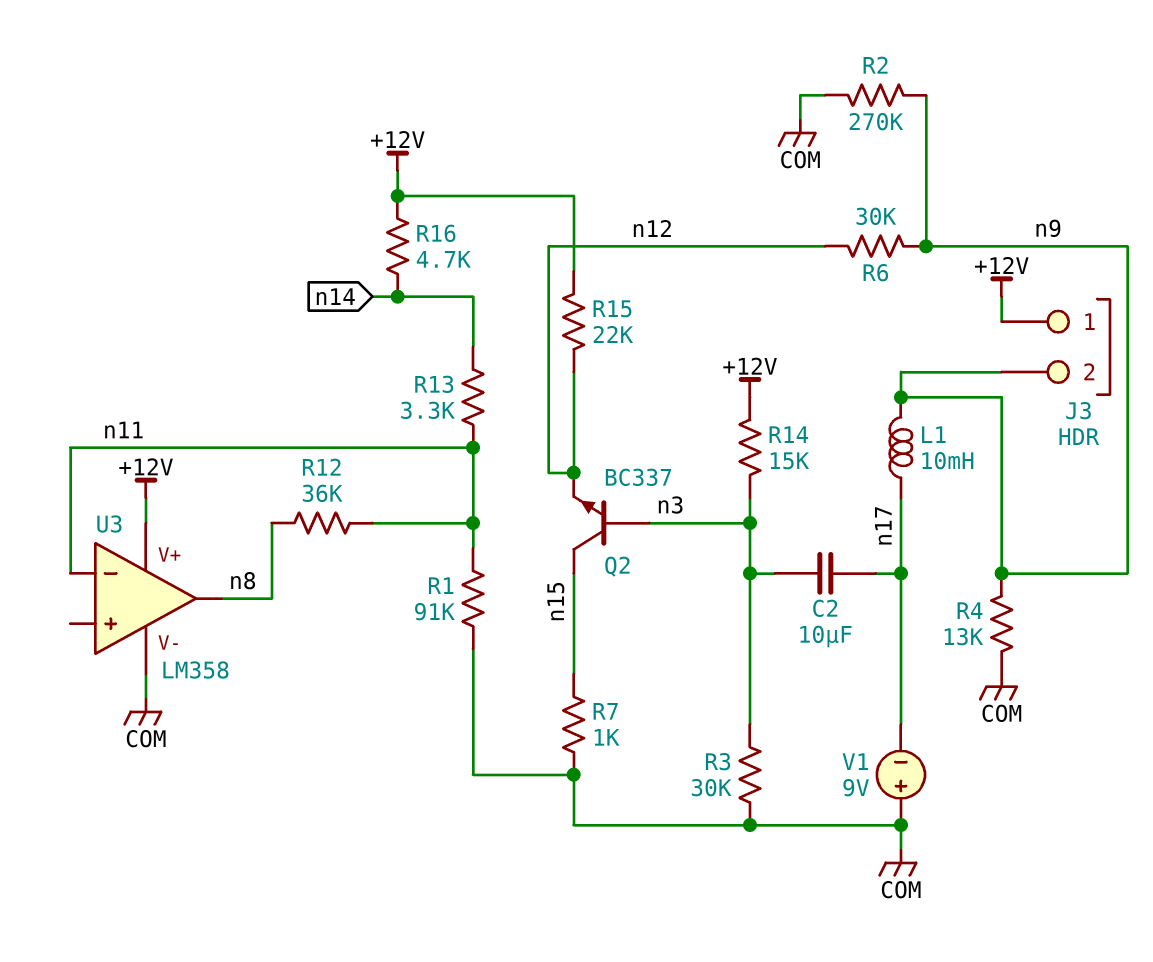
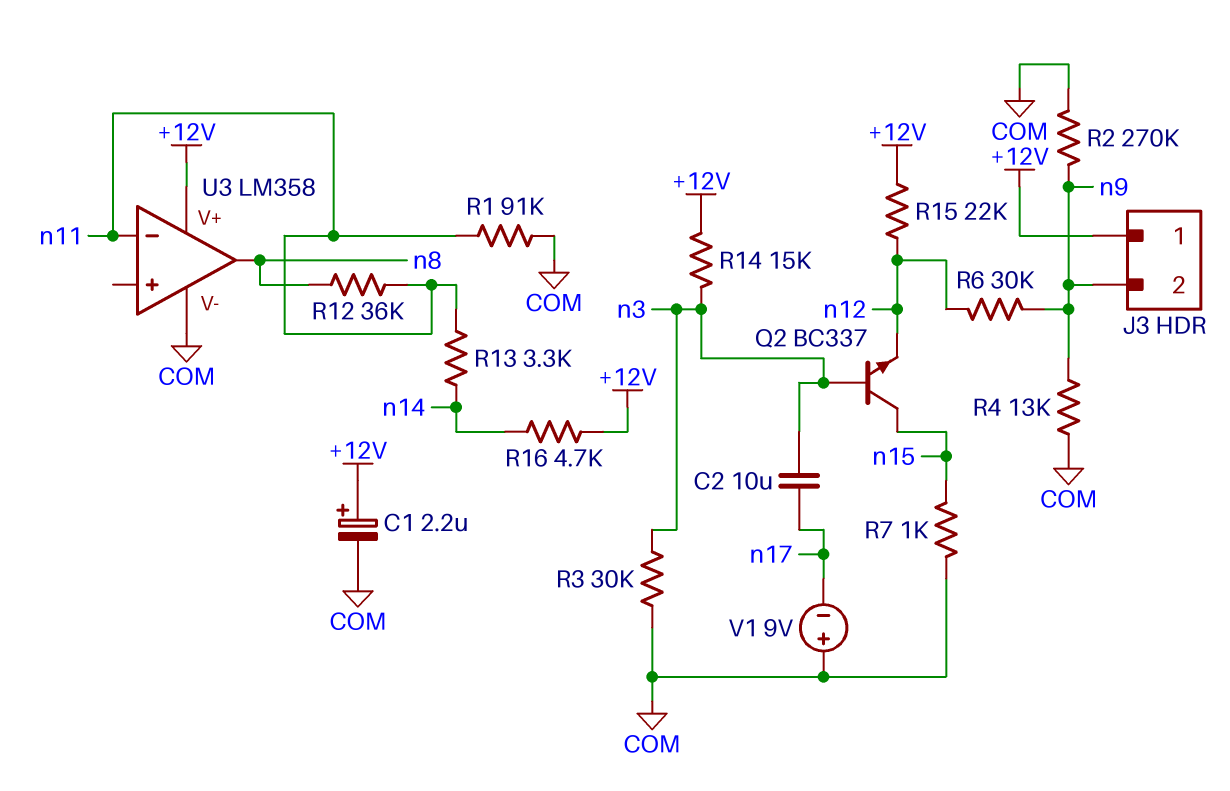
C1: none -> 2.2uF (plus +12V, minus COM)
L1: 10mH (n9, n17) -> none

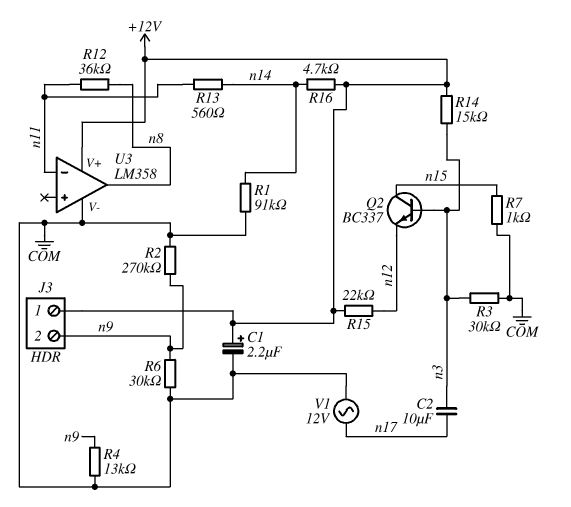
R1: 91k (COM, n11) -> 91k (COM, n14)
R6: 30k (n9, n12) -> 30k (COM, n9)
R13: 3.3k (n11, n14) -> 560 (n11, n14)
V1: 9V (plus COM, minus n17) -> AC 12V (COM, n17)

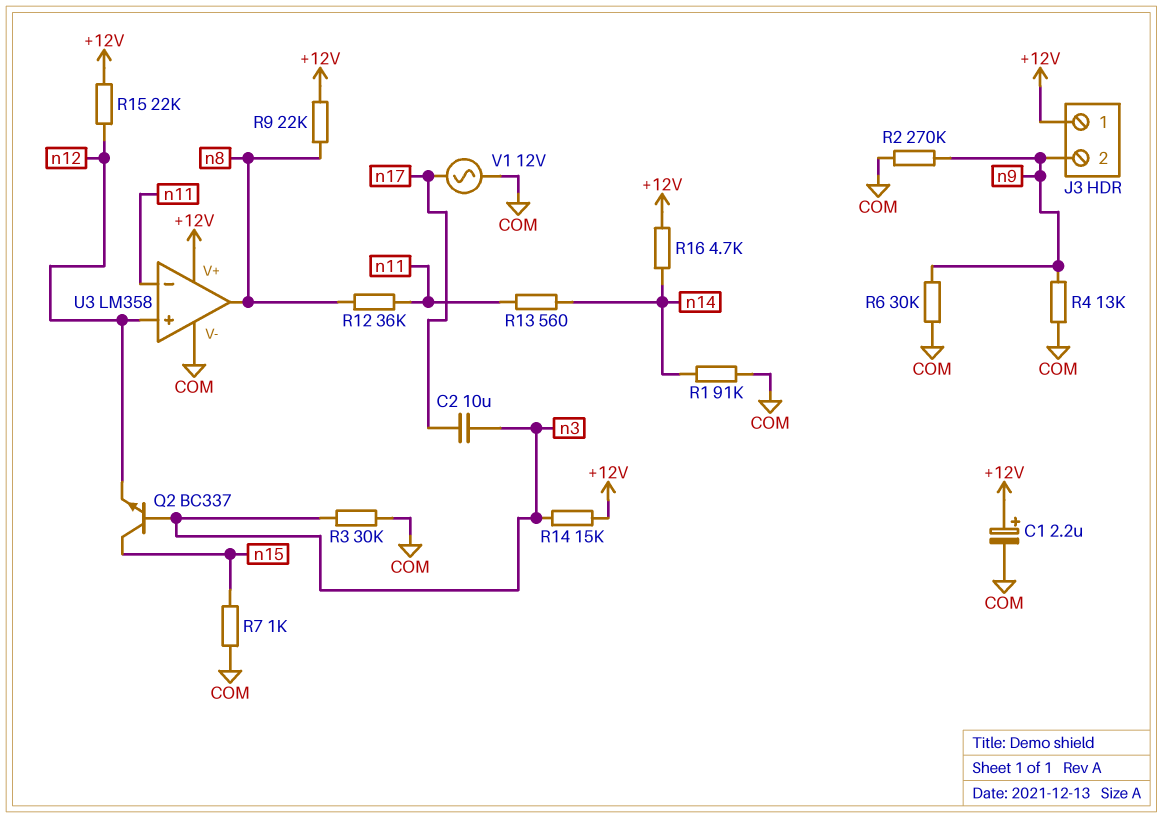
R9: none -> 22k (+12V, n8)
U3 pin in+: none -> n12

